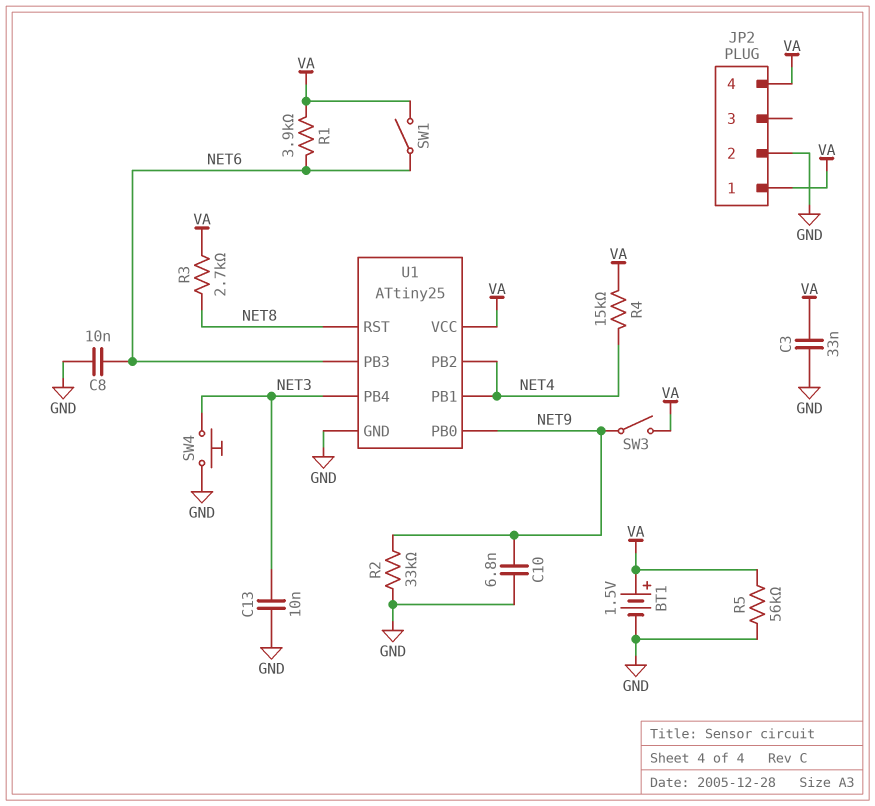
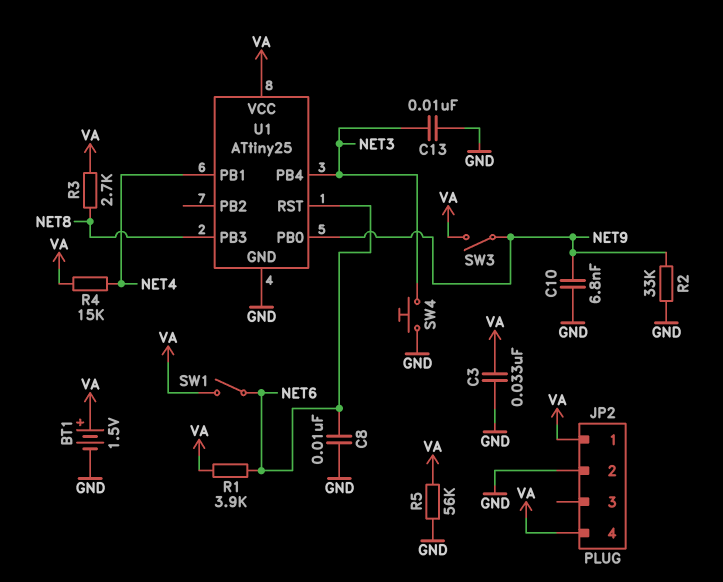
U1 pin PB2: NET4 -> none
U1 pin PB3: NET6 -> NET8
U1 pin RST: NET8 -> NET6

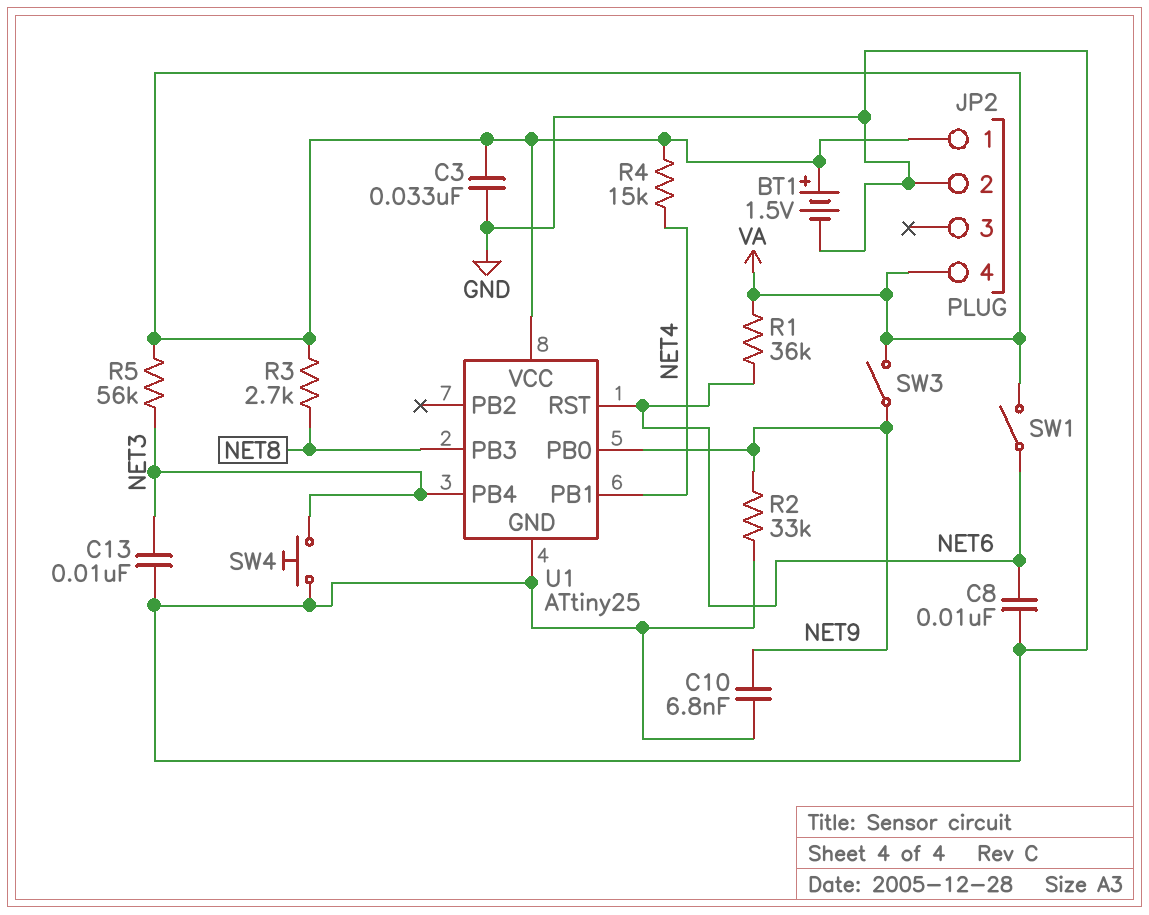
R1: 3.9k (NET6, VA) -> 36k (NET6, VA)
R5: 56k (GND, VA) -> 56k (NET3, VA)

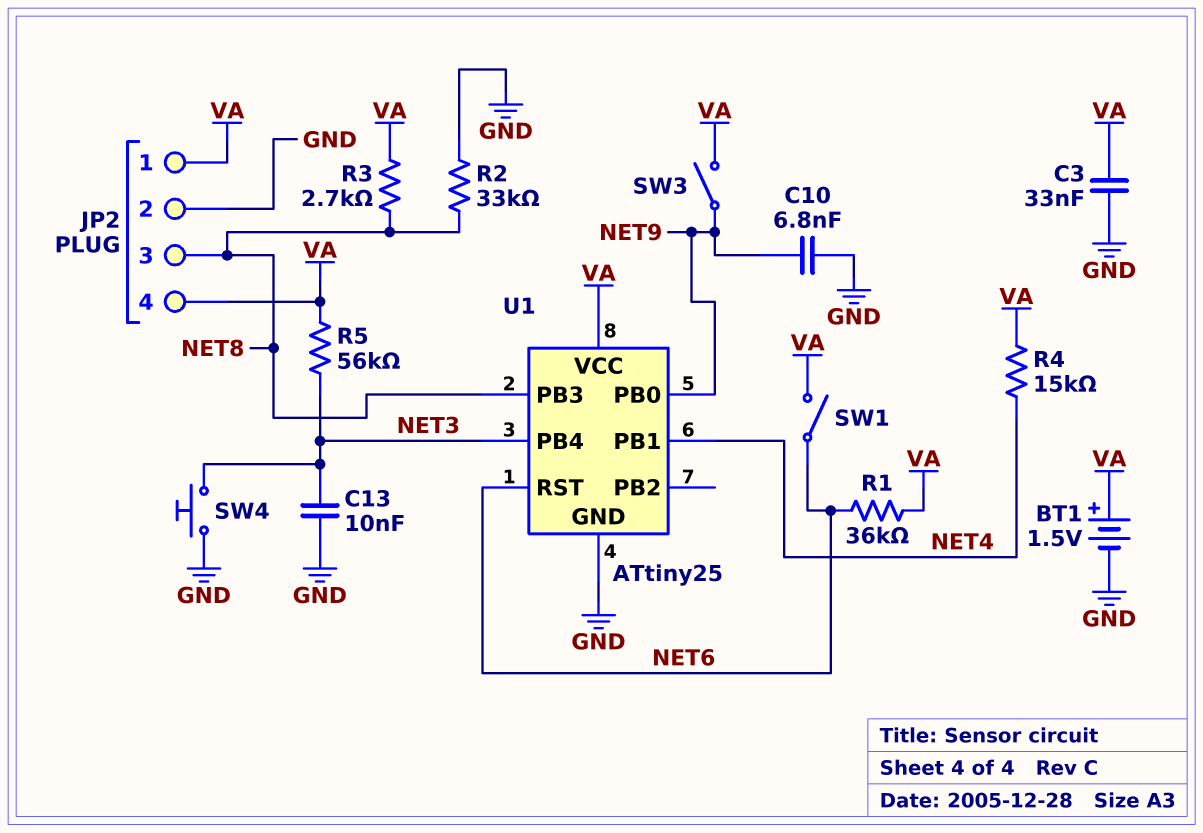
C8: 10nF (GND, NET6) -> none
JP2 pin 3: none -> NET8
R2: 33k (GND, NET9) -> 33k (GND, NET8)

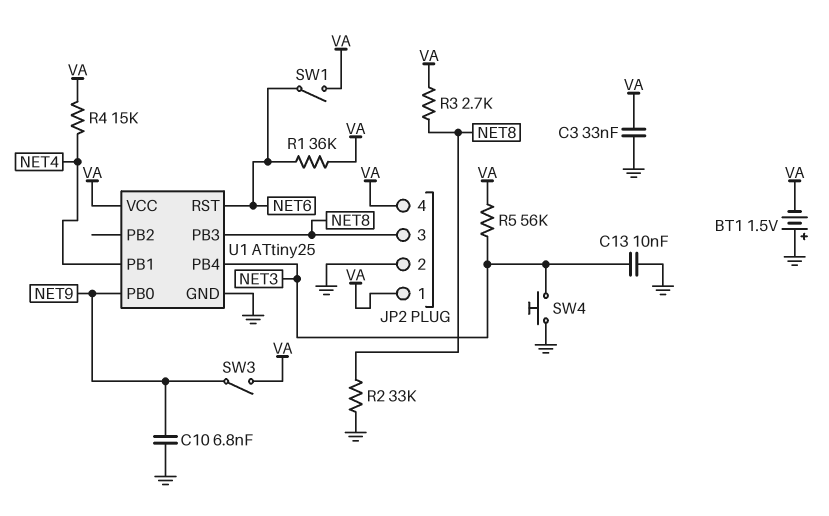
BT1: 1.5V (plus VA, minus GND) -> 1.5V (plus GND, minus VA)

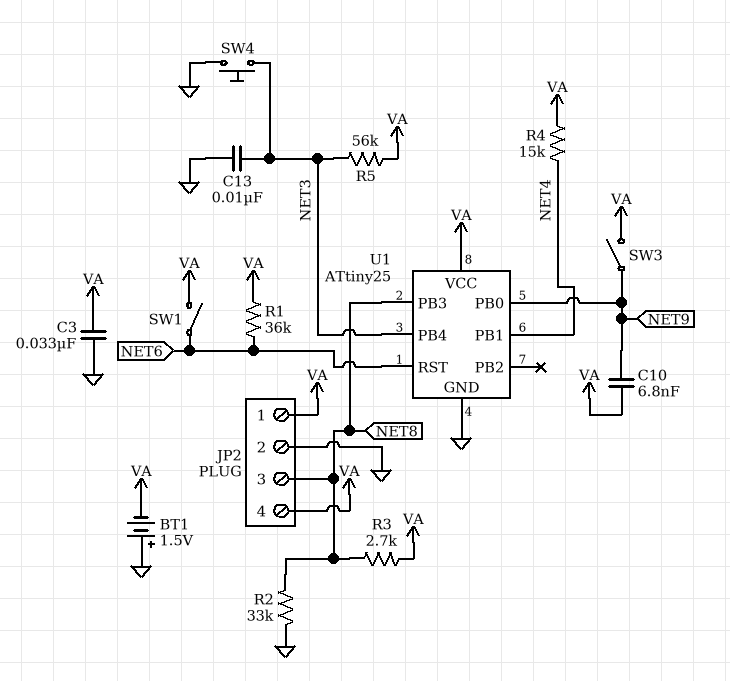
C10: 6.8nF (GND, NET9) -> 6.8nF (NET9, VA)

